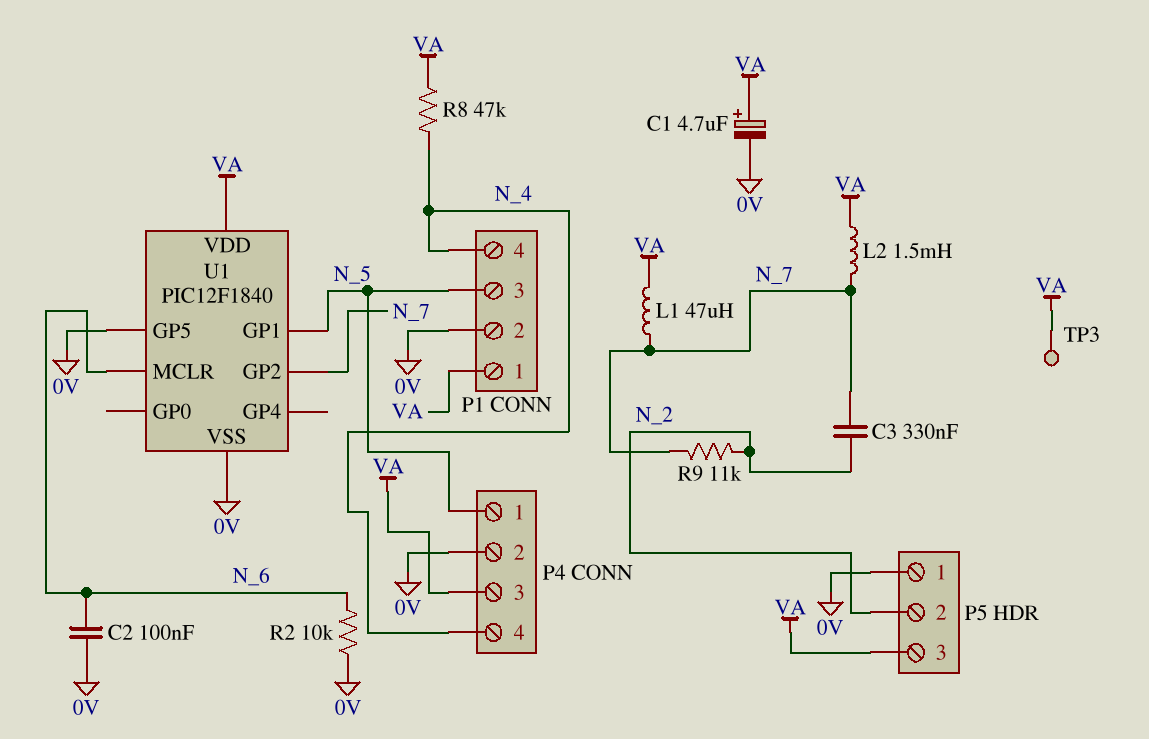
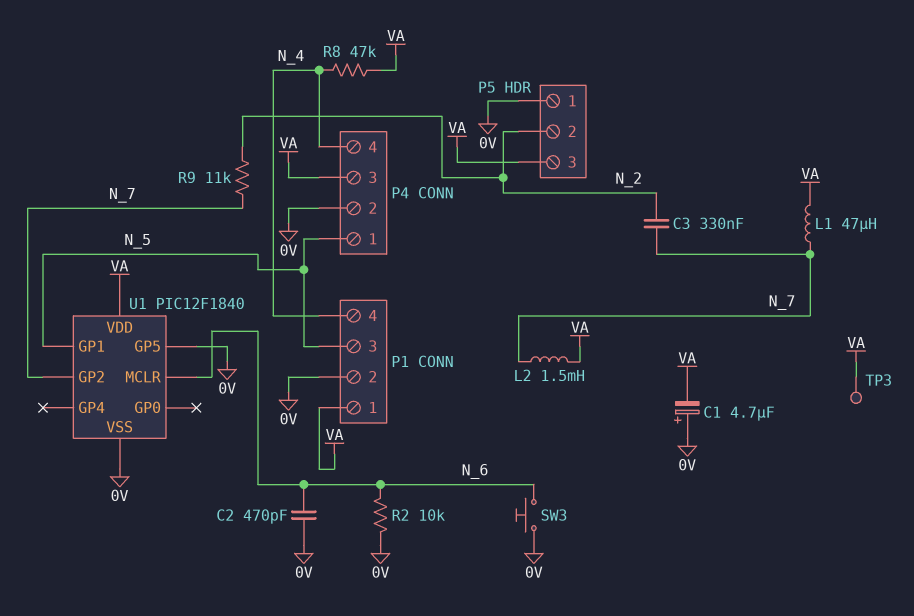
C1: 4.7uF (plus VA, minus 0V) -> 4.7uF (plus 0V, minus VA)
C2: 100nF (0V, N_6) -> 470pF (0V, N_6)
SW3: none -> button (0V, N_6)

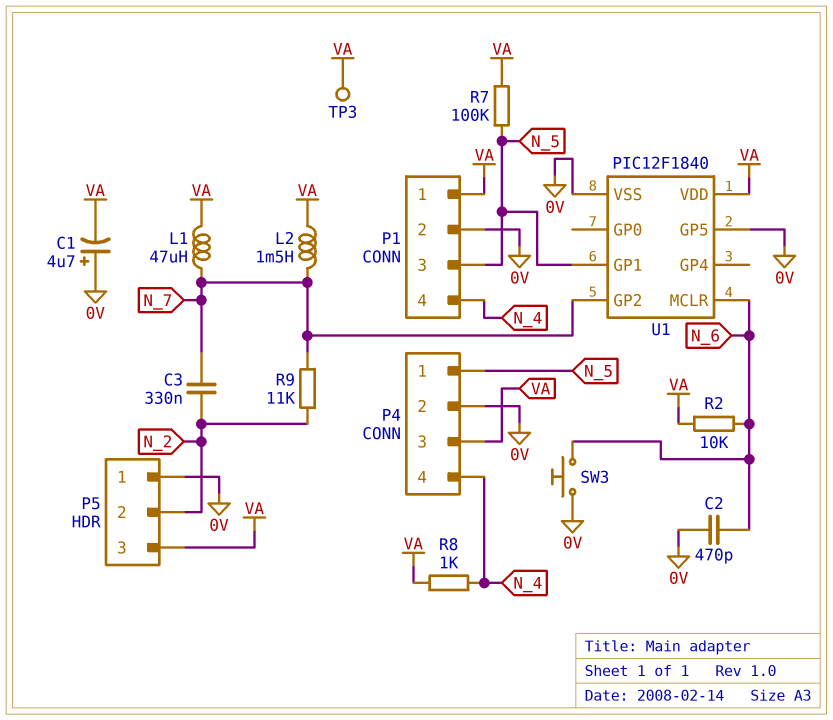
R2: 10k (0V, N_6) -> 10k (N_6, VA)
R7: none -> 100k (N_5, VA)
R8: 47k (N_4, VA) -> 1k (N_4, VA)

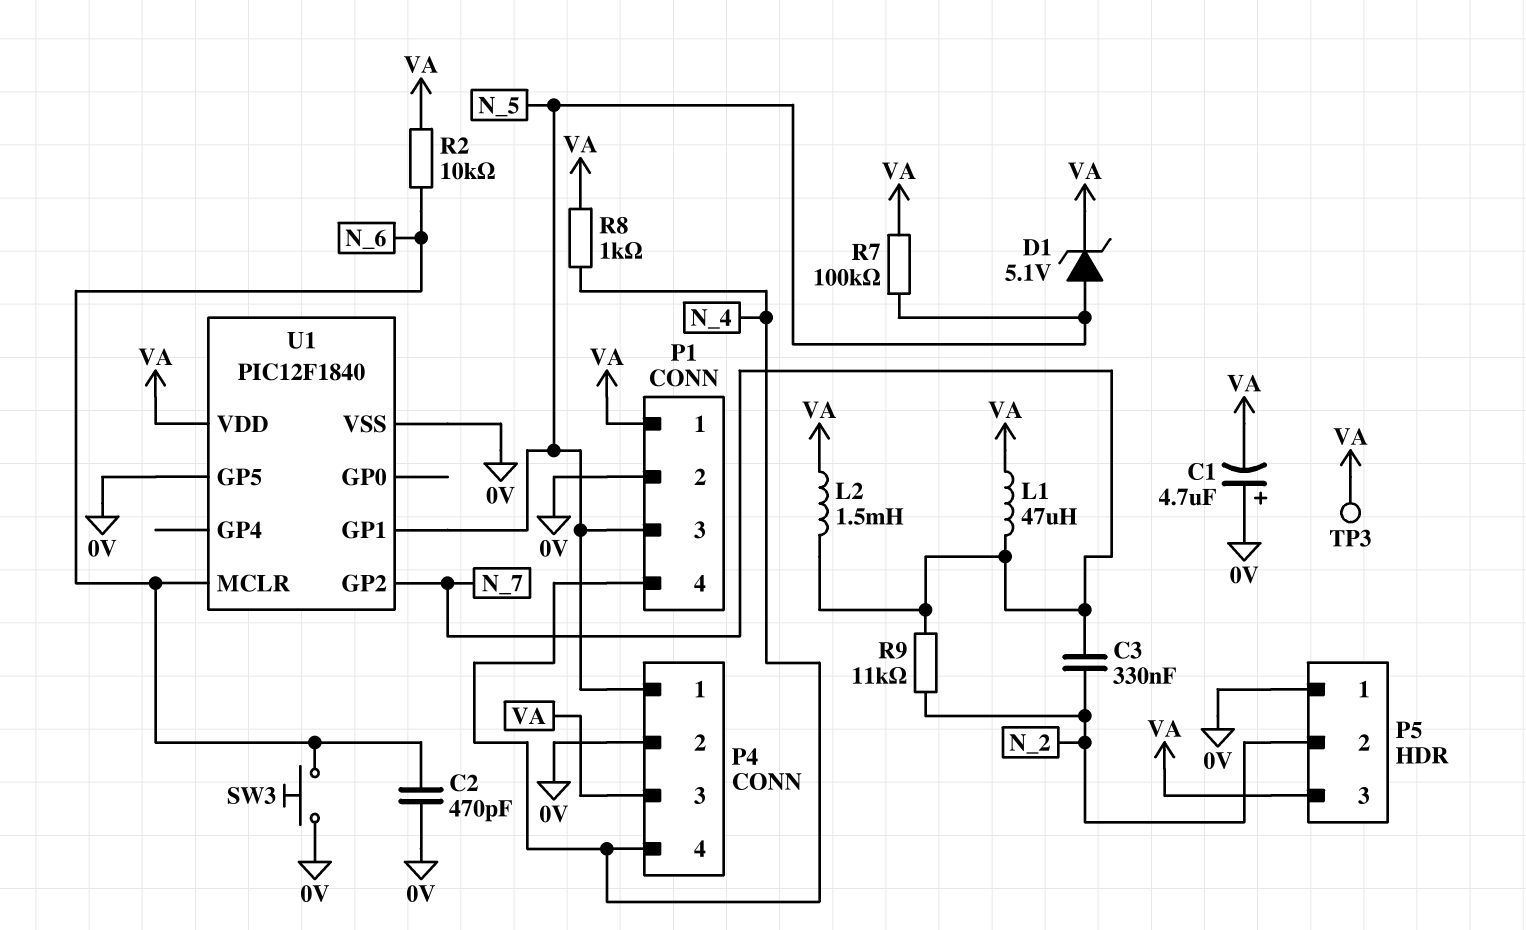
D1: none -> zener 5.1V (A N_5, K VA)

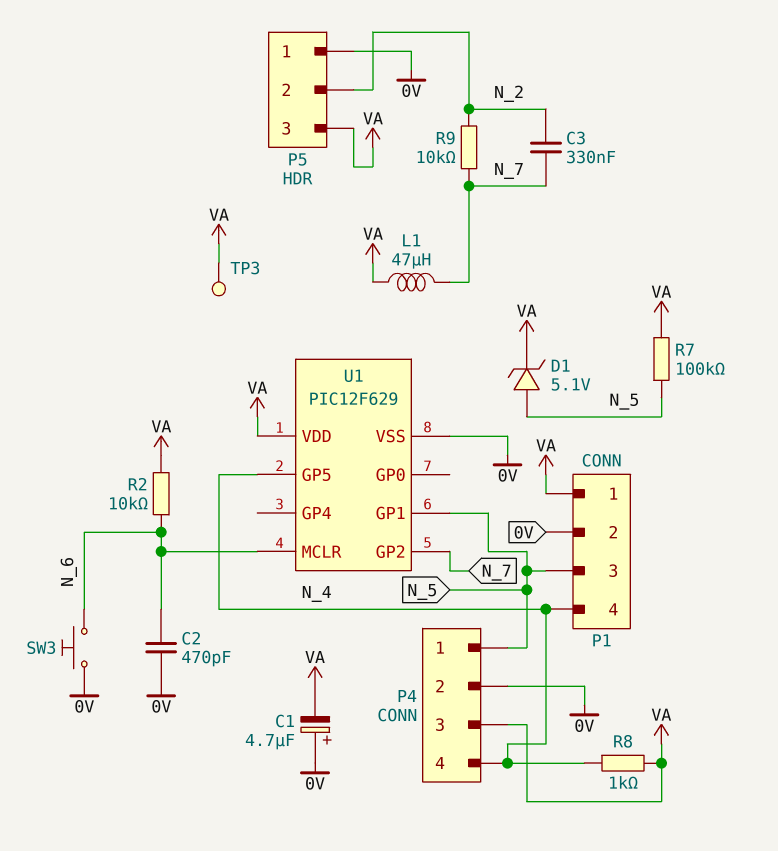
L2: 1.5mH (N_7, VA) -> none
R9: 11k (N_2, N_7) -> 10k (N_2, N_7)
U1: PIC12F1840 -> PIC12F629
U1 pin GP5: 0V -> N_4

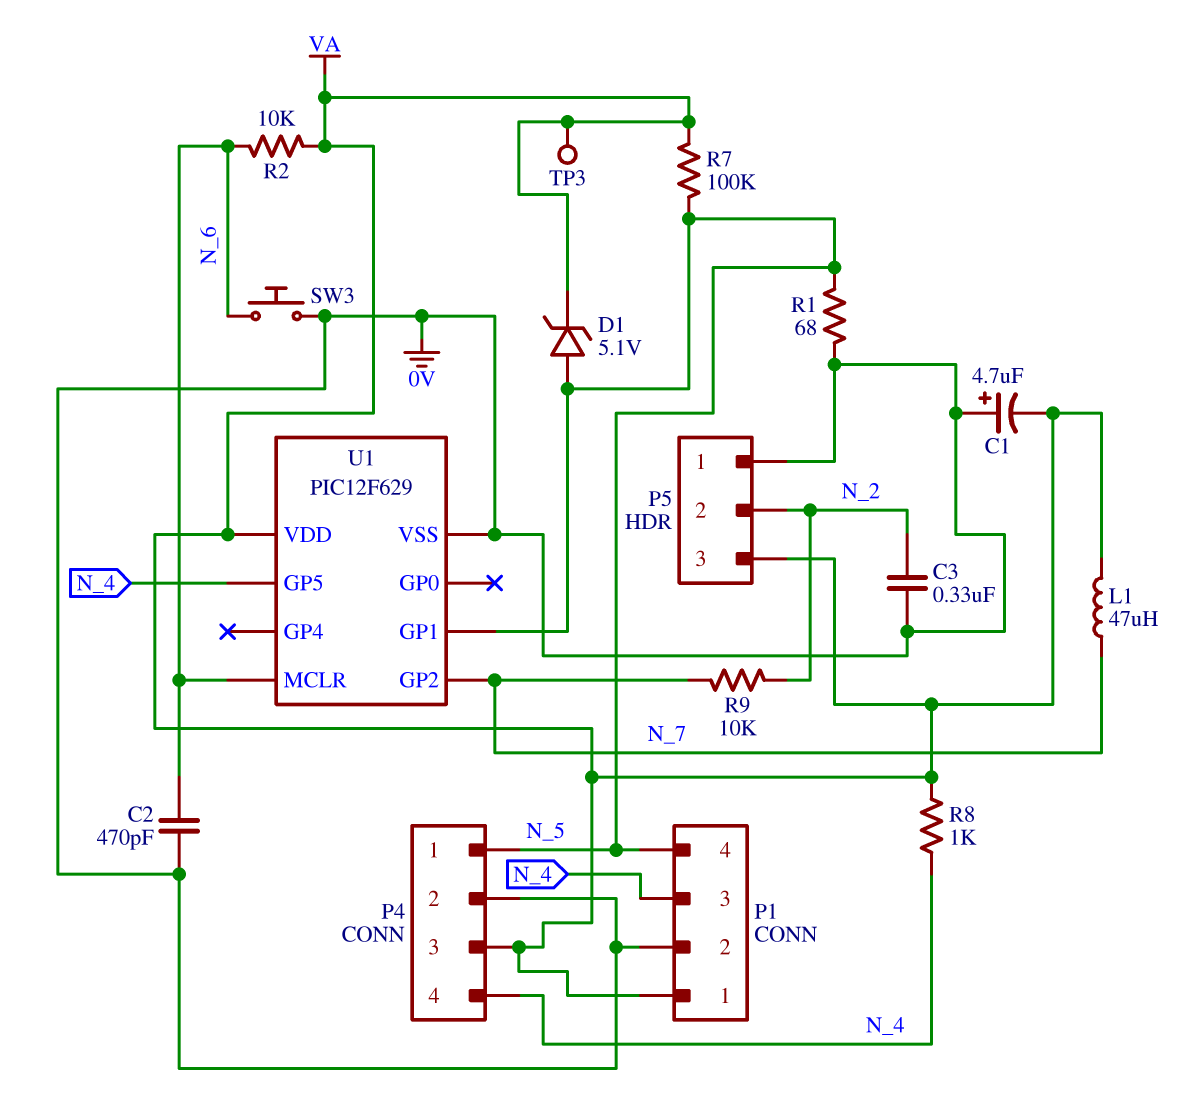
C3: 330nF (N_2, N_7) -> 330nF (0V, N_2)
P1 pin 3: N_5 -> N_4
P1 pin 4: N_4 -> N_5
R1: none -> 68 (0V, N_5)

